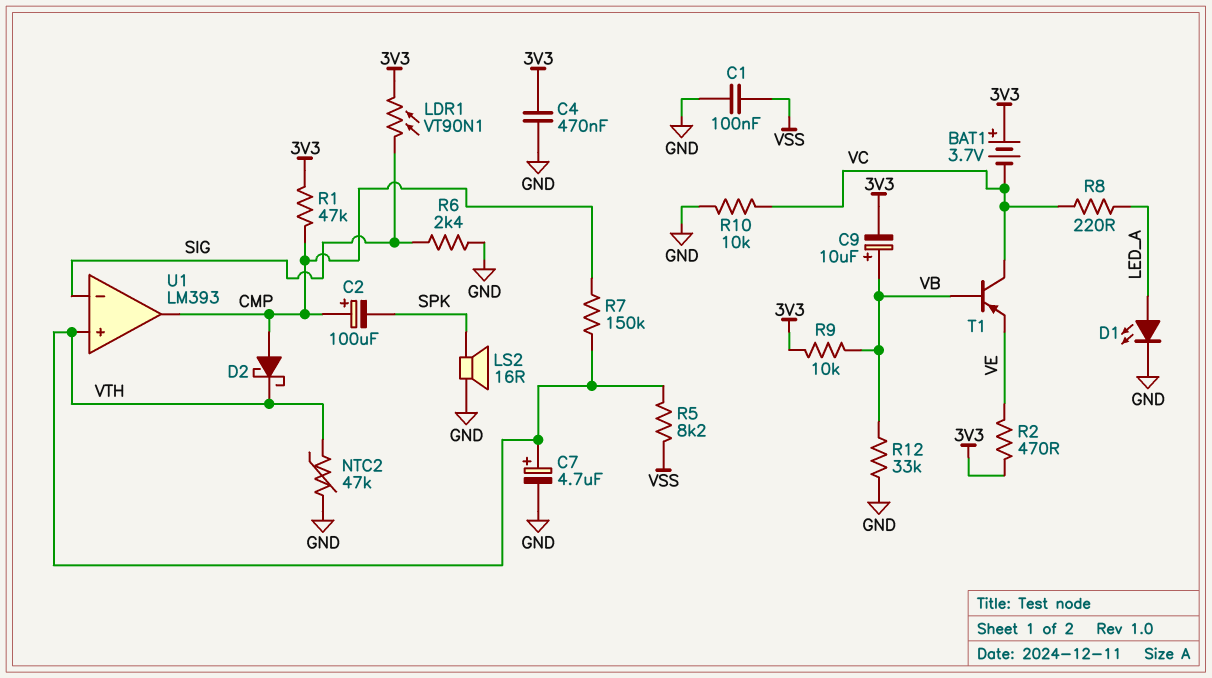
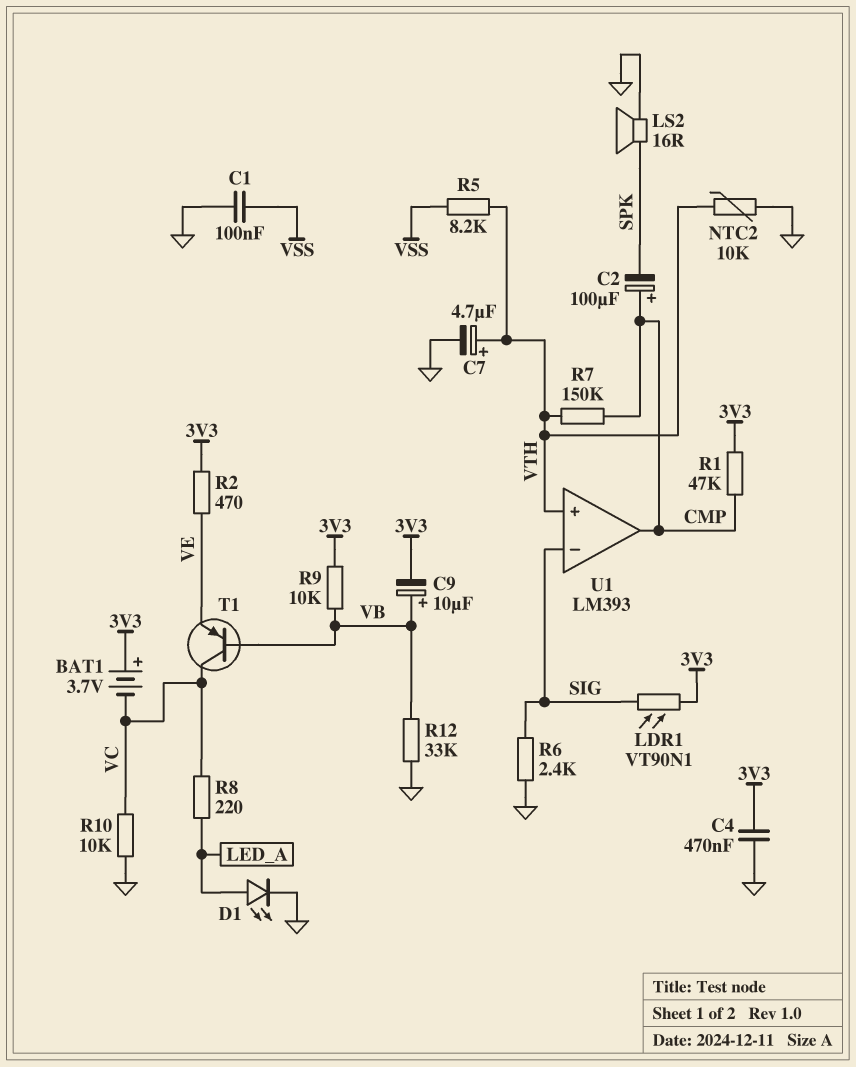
D2: schottky (A CMP, K VTH) -> none
NTC2: 47k (GND, VTH) -> 10k (GND, VTH)

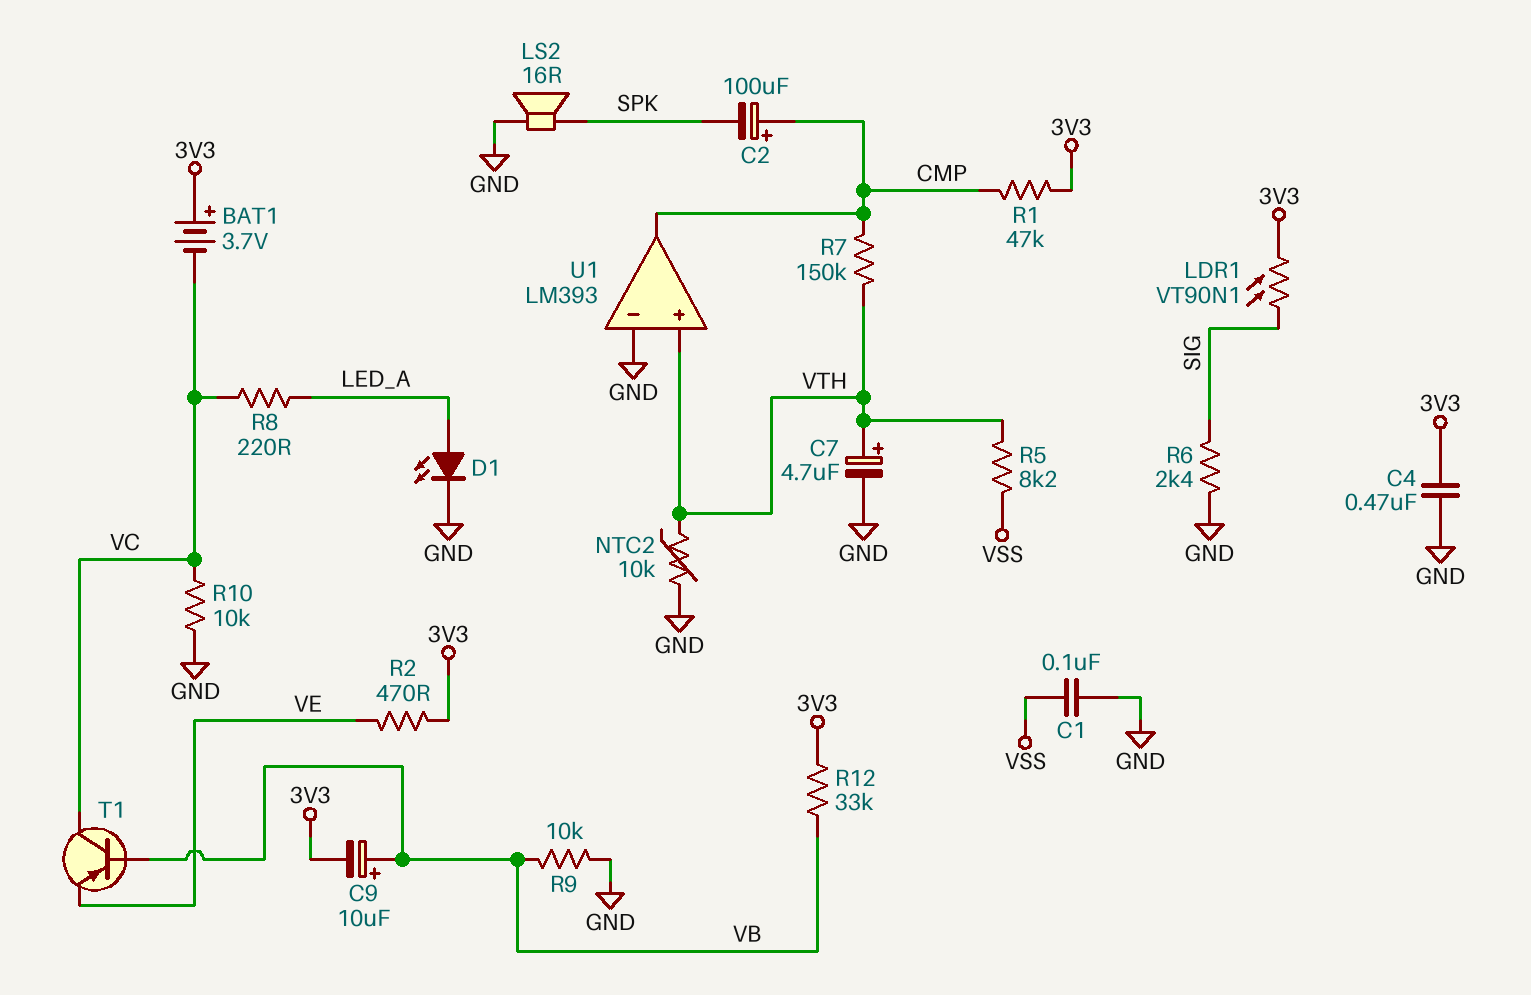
R9: 10k (3V3, VB) -> 10k (GND, VB)
R12: 33k (GND, VB) -> 33k (3V3, VB)
U1 pin in-: SIG -> GND

